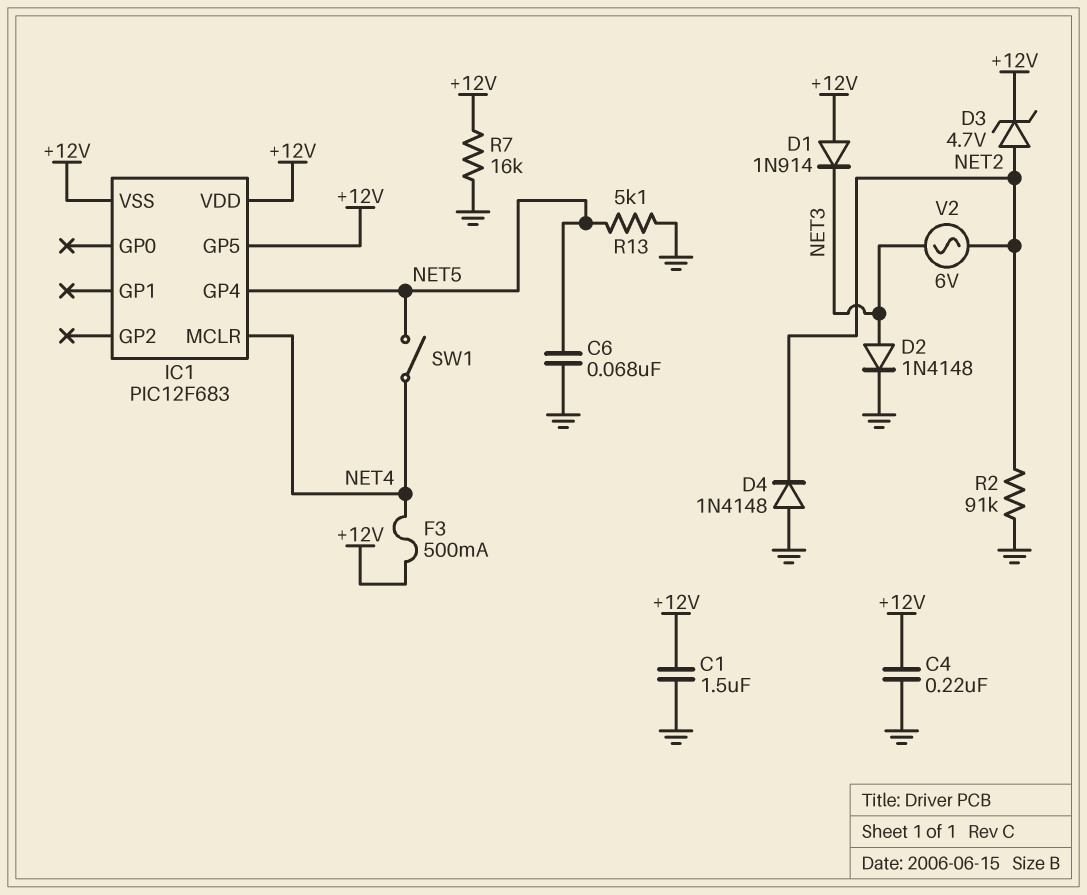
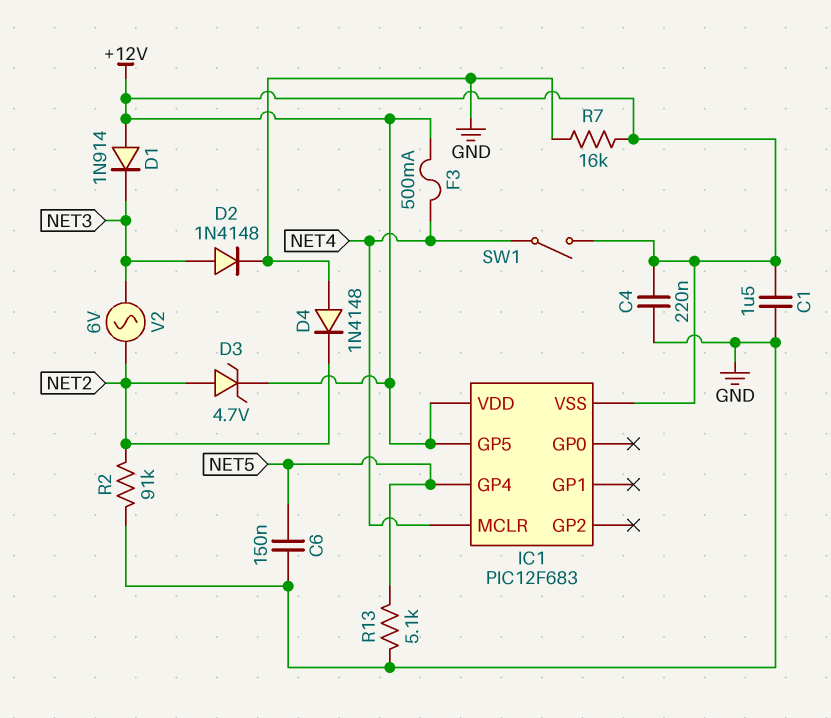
C6: 68nF (GND, NET5) -> 150nF (GND, NET5)
SW1: switch (NET4, NET5) -> switch (+12V, NET4)

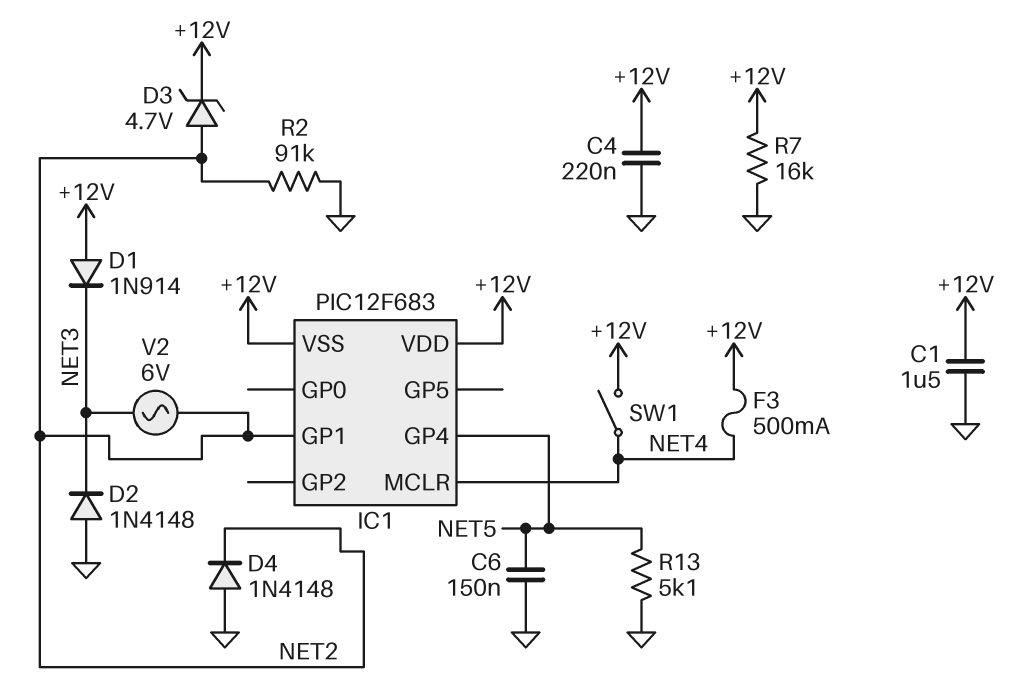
D2: diode 1N4148 (A NET3, K GND) -> diode 1N4148 (A GND, K NET3)
IC1 pin GP1: none -> NET2
IC1 pin GP5: +12V -> none

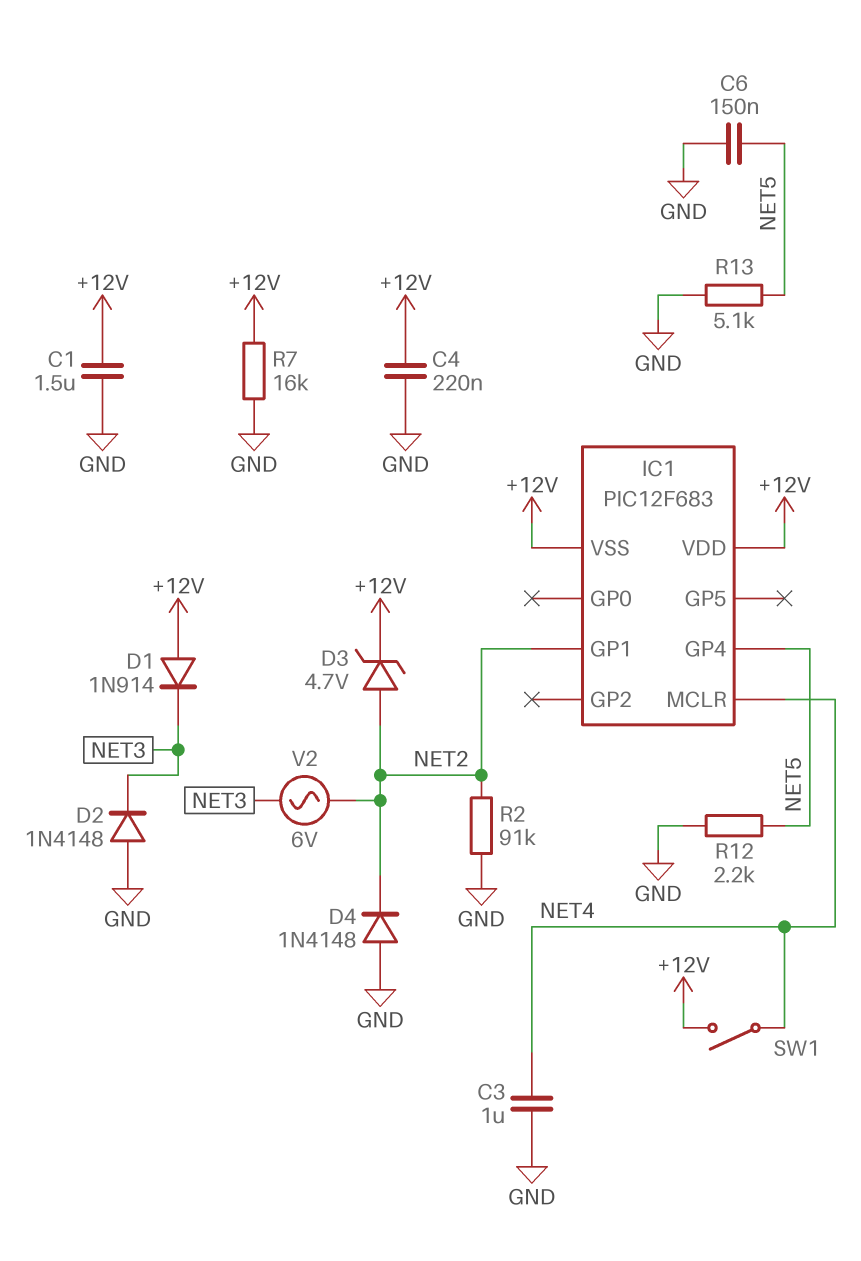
C3: none -> 1uF (GND, NET4)
F3: 500mA (+12V, NET4) -> none
R12: none -> 2.2k (GND, NET5)

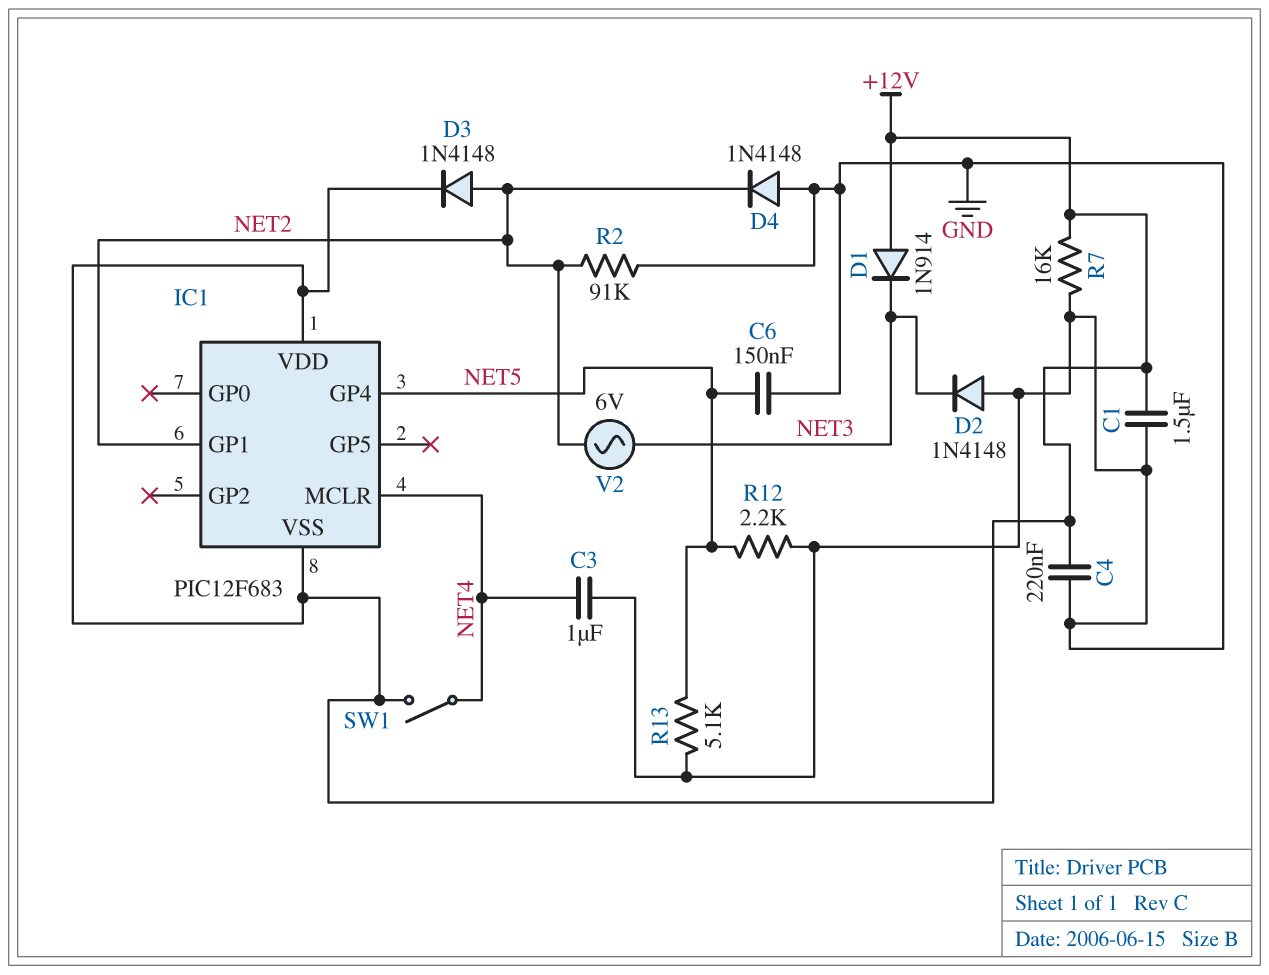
D3: zener 4.7V (A NET2, K +12V) -> diode 1N4148 (A NET2, K +12V)

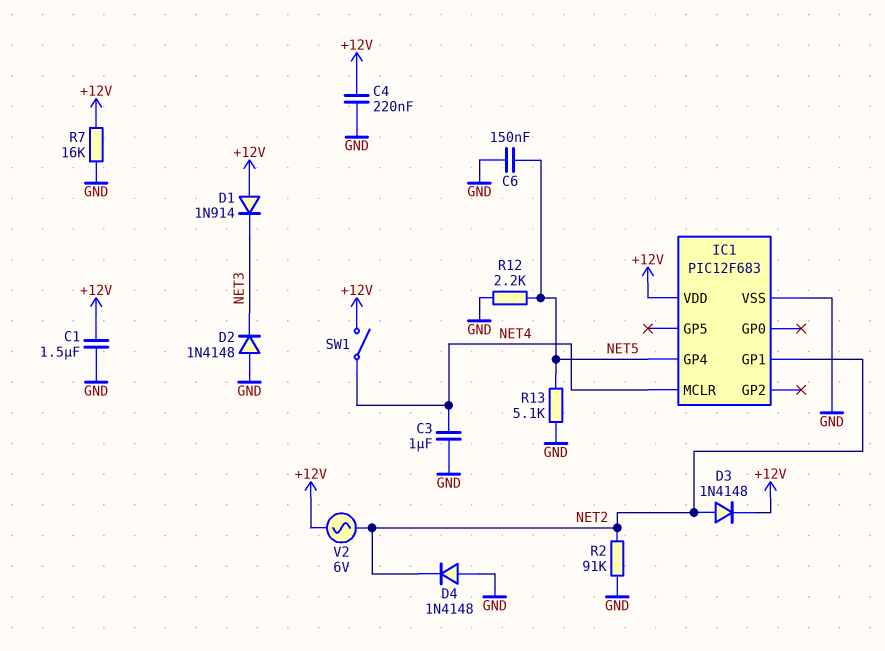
IC1 pin VSS: +12V -> GND
V2: AC 6V (NET2, NET3) -> AC 6V (+12V, NET2)

